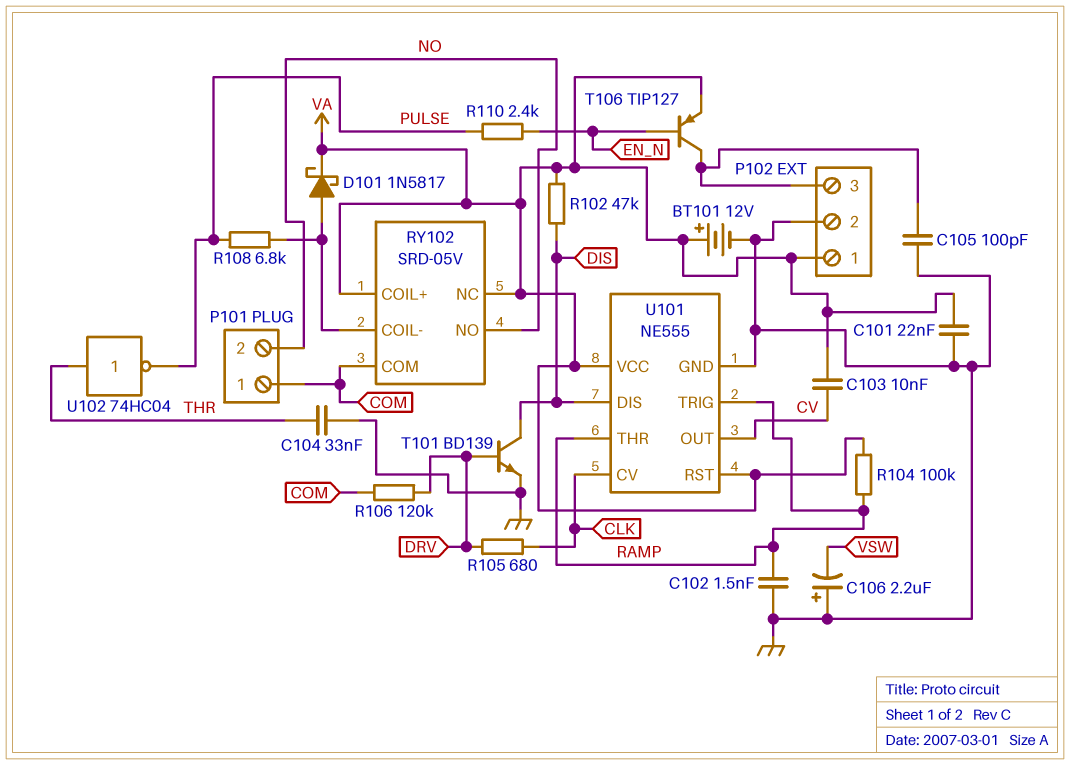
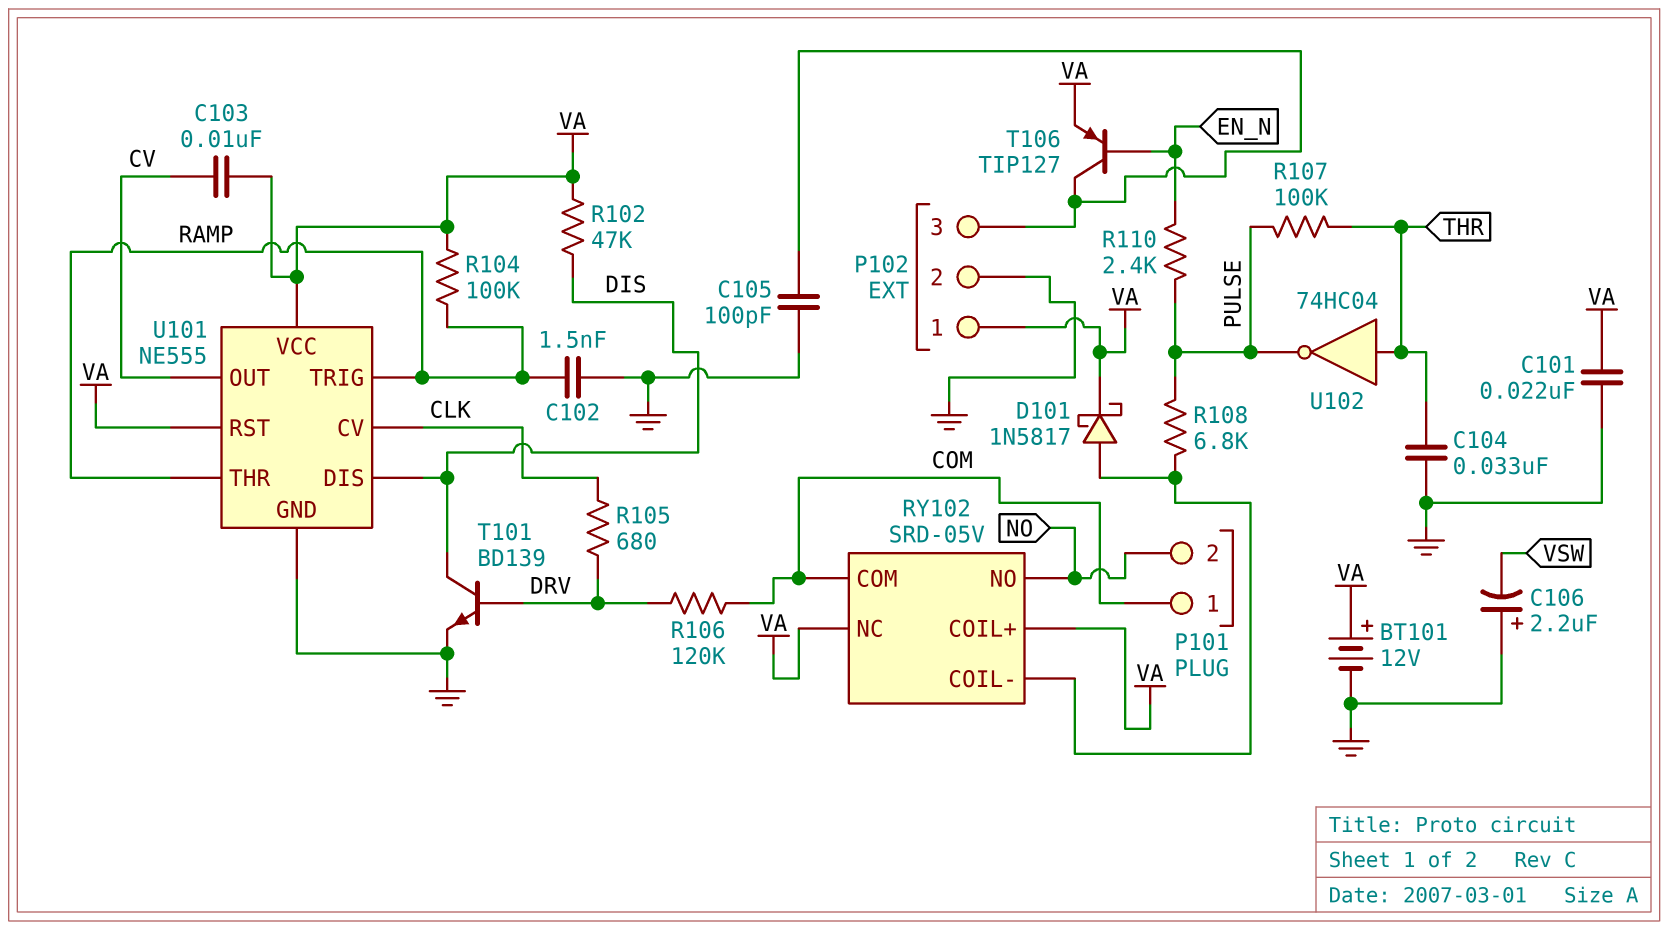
R107: none -> 100k (PULSE, THR)

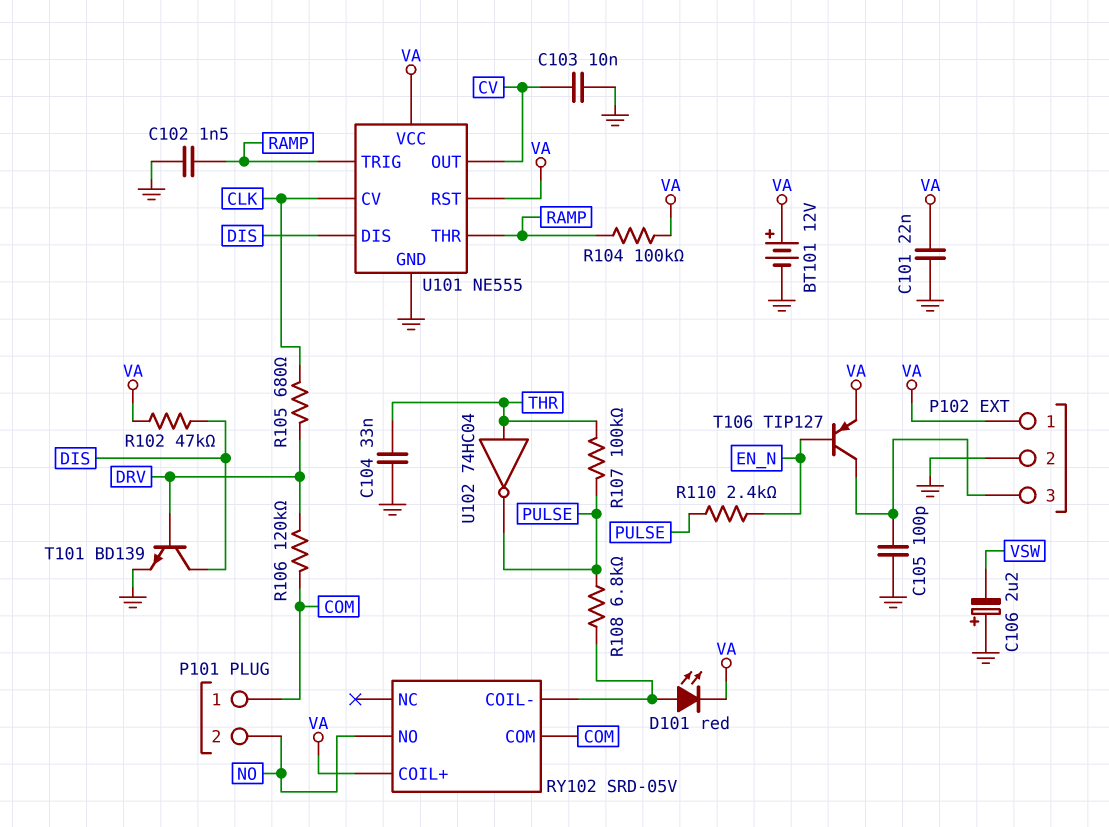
C103: 10nF (CV, VA) -> 10nF (CV, GND)
D101: schottky 1N5817 (A RY102/COIL-, K VA) -> LED red (A RY102/COIL-, K VA)
RY102 pin NC: VA -> none

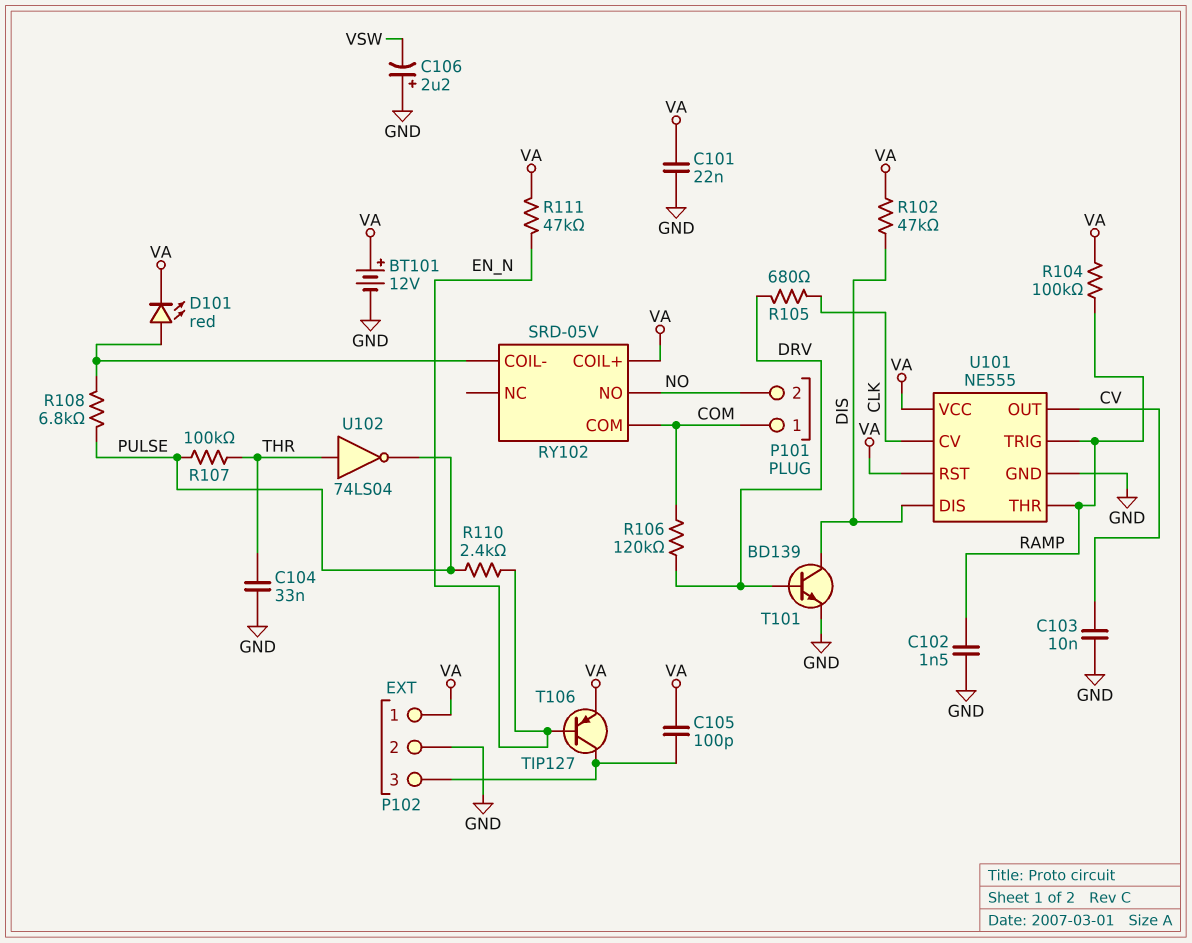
C105: 100pF (GND, P102/3) -> 100pF (P102/3, VA)
R111: none -> 47k (EN_N, VA)
U102: NOT 74HC04 (in THR, out PULSE) -> NOT 74LS04 (in THR, out PULSE)

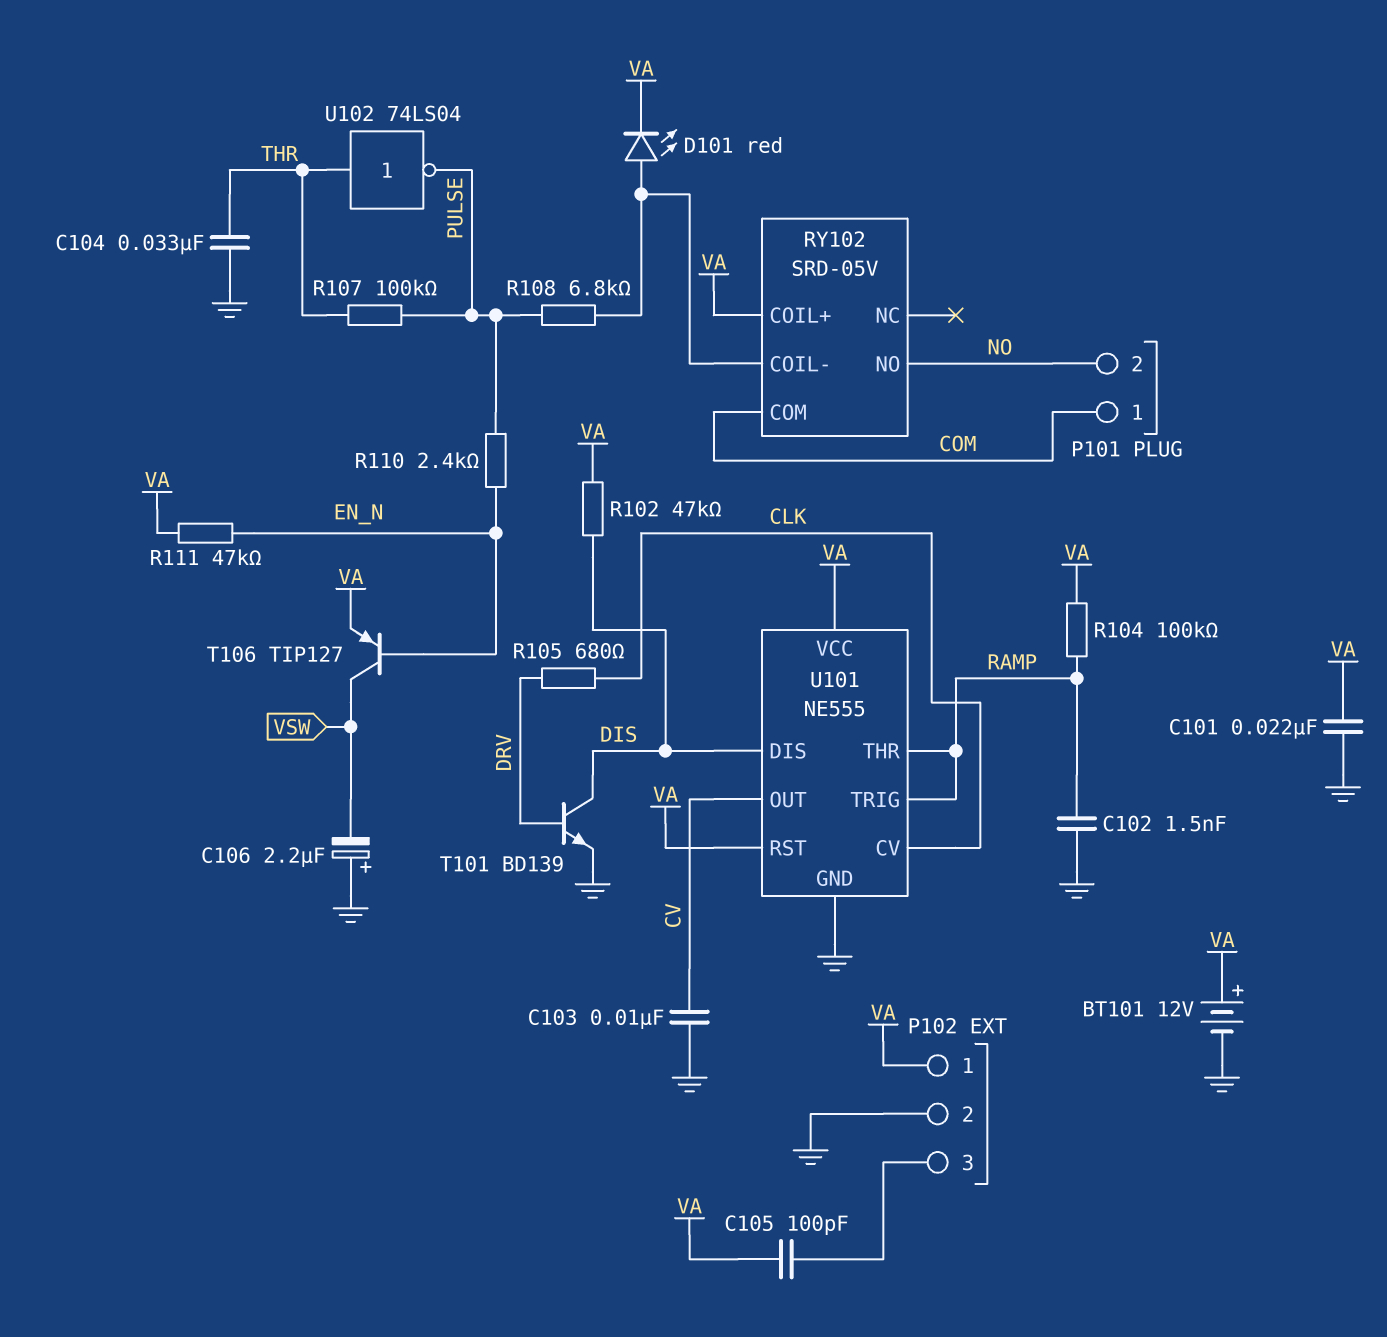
R106: 120k (COM, DRV) -> none
T106: PNP TIP127 (B EN_N, C P102/3, E VA) -> PNP TIP127 (B EN_N, C VSW, E VA)

